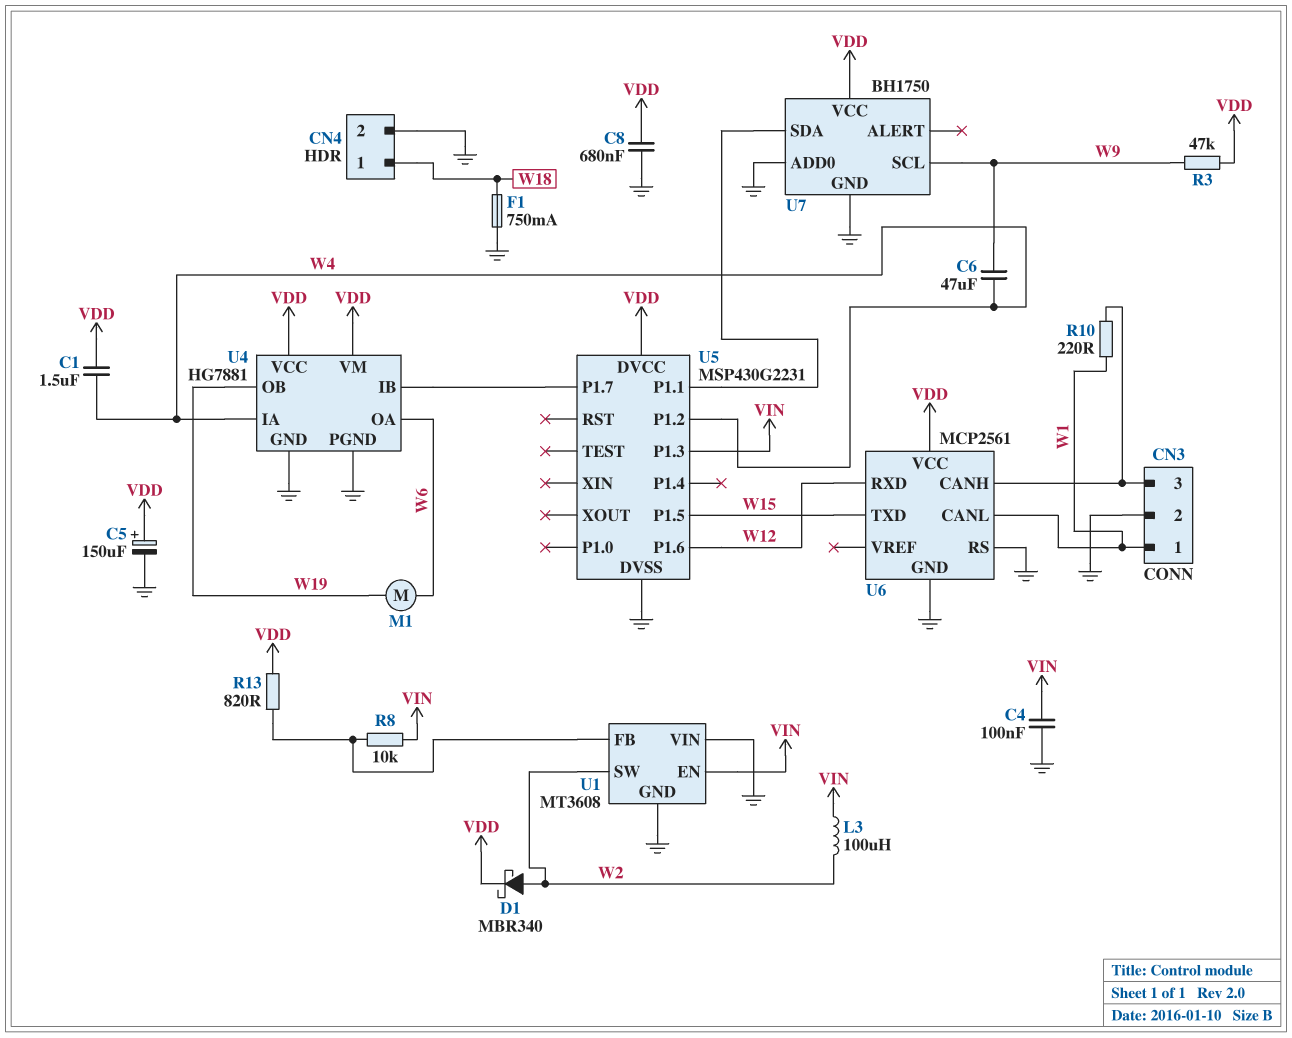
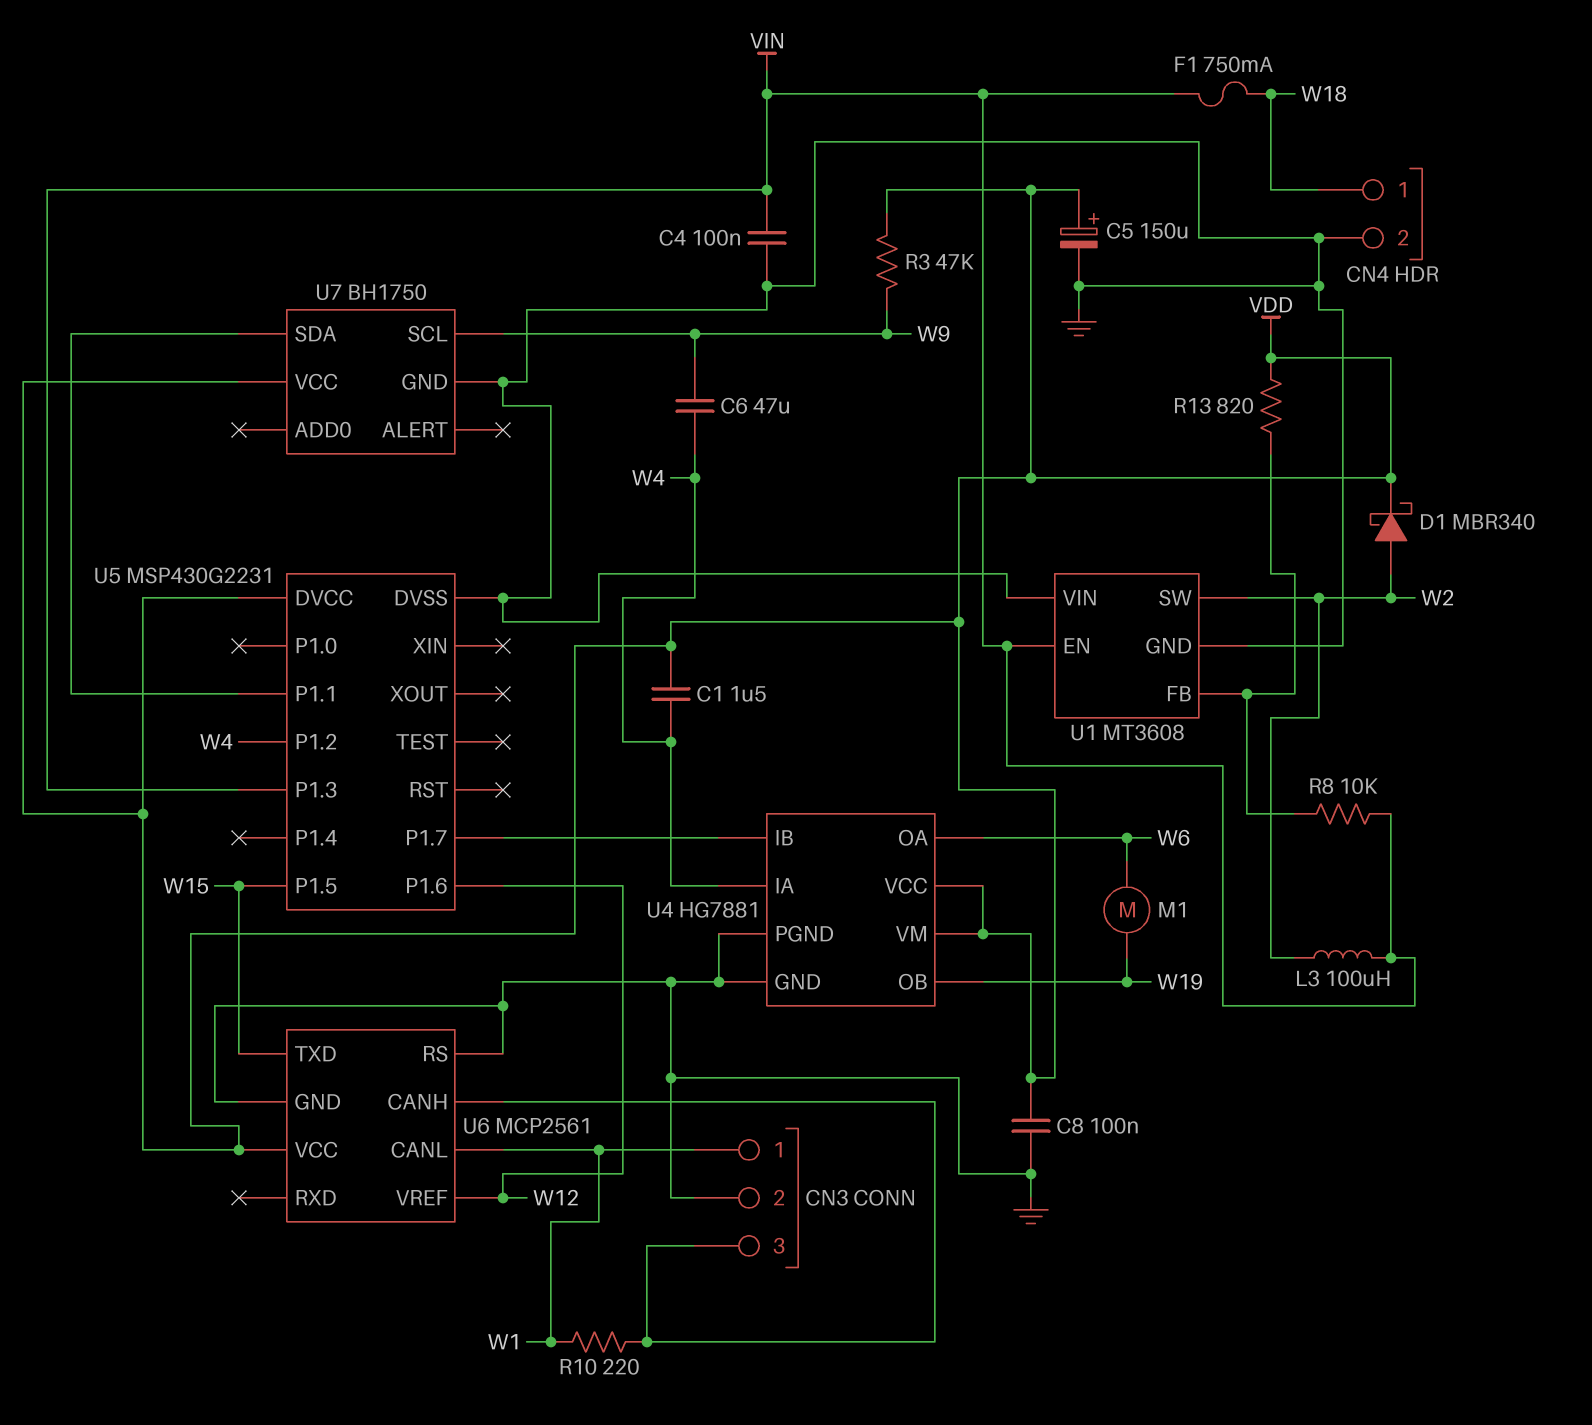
C8: 680nF (GND, VDD) -> 100nF (GND, VDD)
F1: 750mA (GND, W18) -> 750mA (VIN, W18)
U6 pin RXD: W12 -> none
U6 pin VREF: none -> W12
U7 pin ADD0: GND -> none

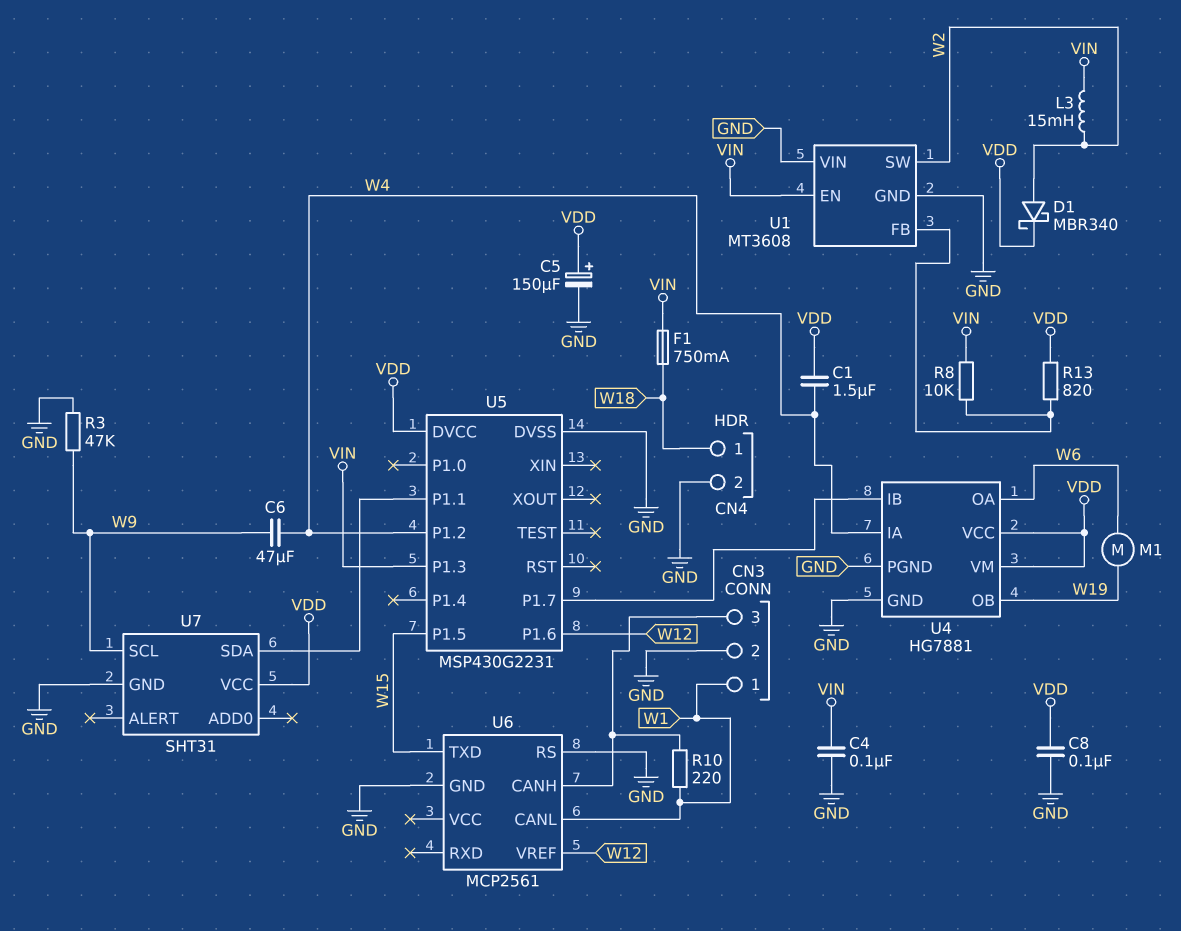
L3: 100uH (VIN, W2) -> 15mH (VIN, W2)
R3: 47k (VDD, W9) -> 47k (GND, W9)
U6 pin VCC: VDD -> none
U7: BH1750 -> SHT31

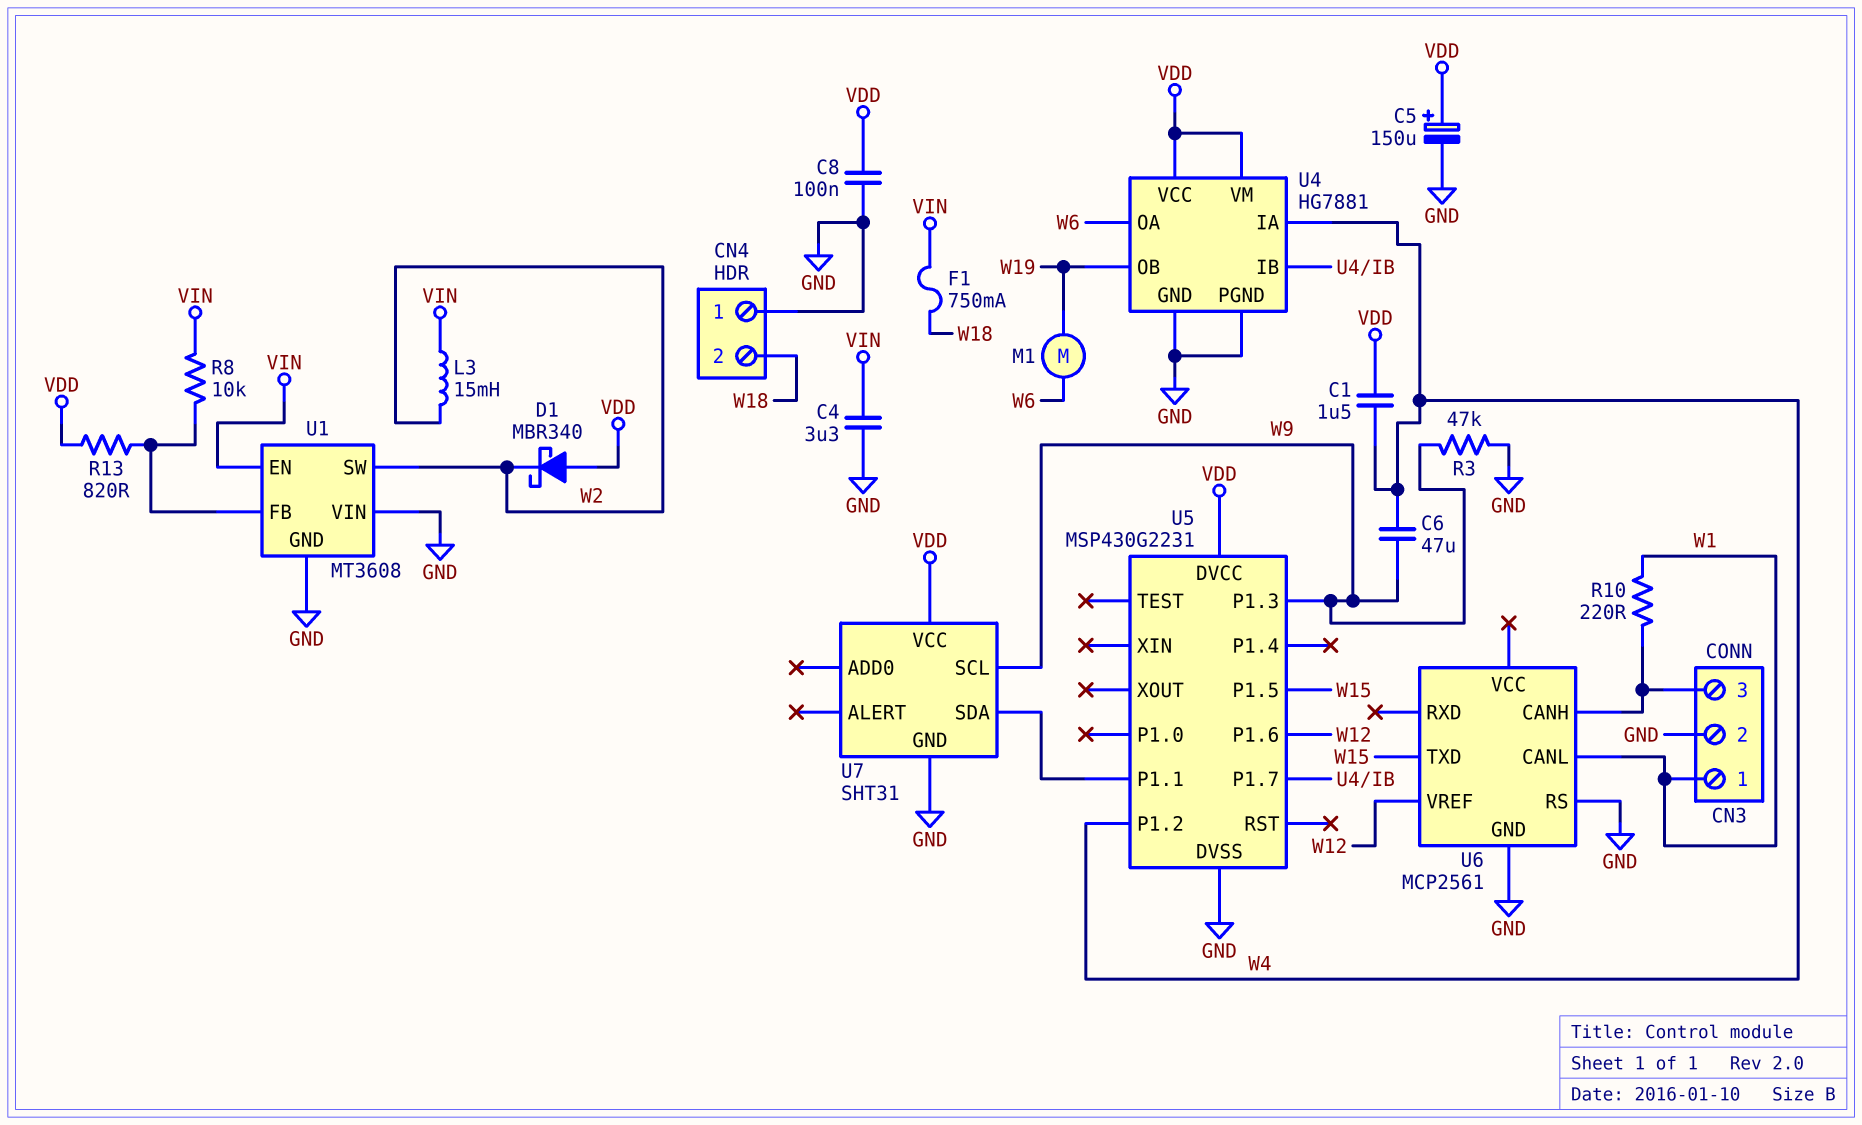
C4: 100nF (GND, VIN) -> 3.3uF (GND, VIN)
CN4 pin 1: W18 -> GND
CN4 pin 2: GND -> W18
D1: schottky MBR340 (A W2, K VDD) -> schottky MBR340 (A VDD, K W2)
U5 pin P1.3: VIN -> W9

